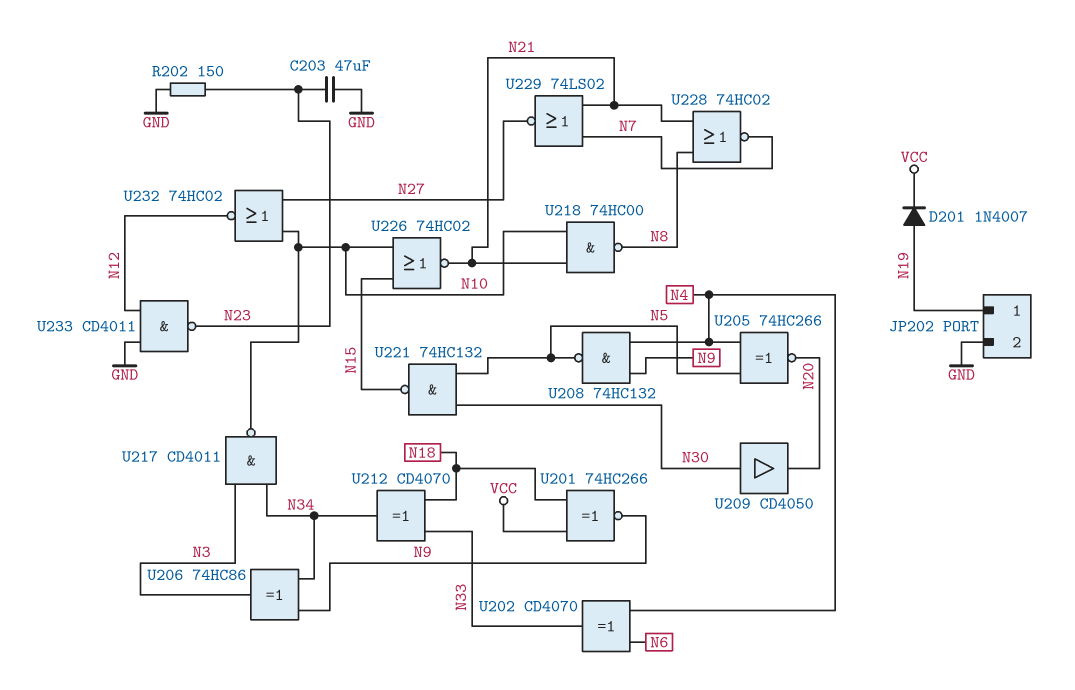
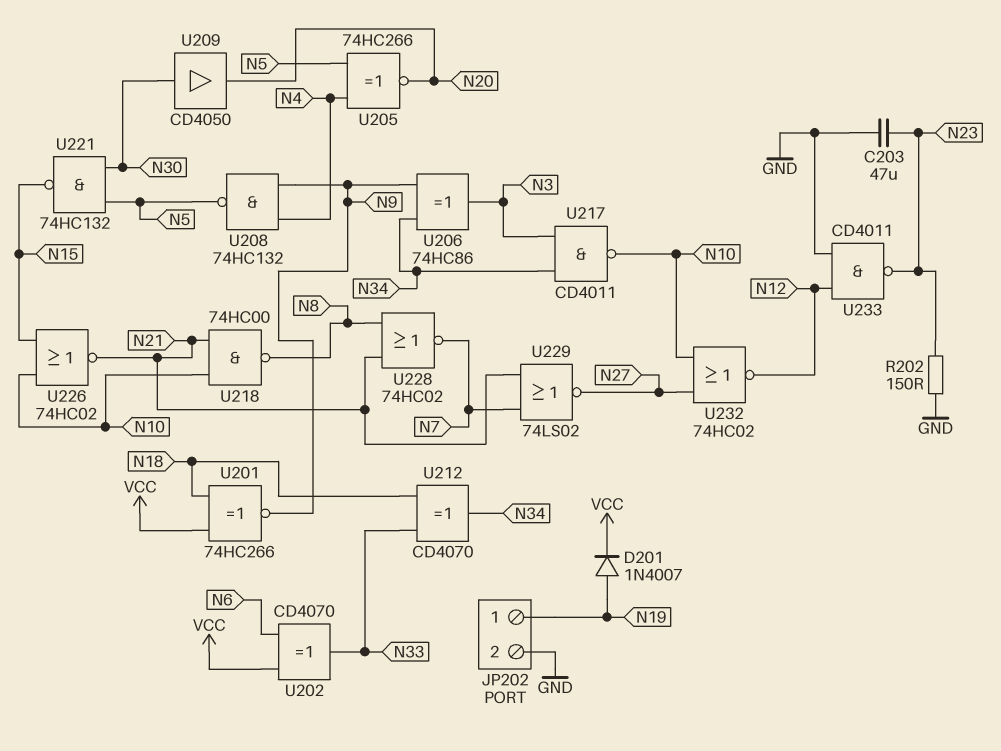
U202: XOR CD4070 (in N4, in N6, out N33) -> XOR CD4070 (in N6, in VCC, out N33)

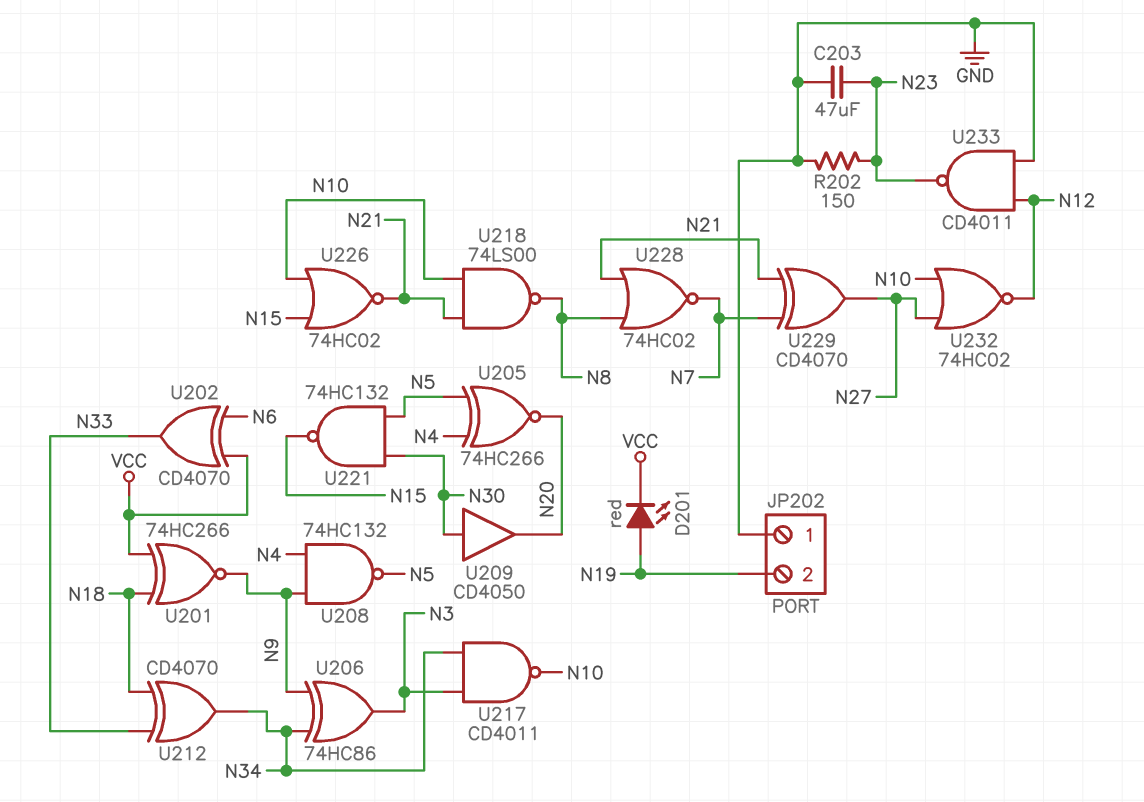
D201: diode 1N4007 (A N19, K VCC) -> LED red (A N19, K VCC)
JP202 pin 1: N19 -> GND
JP202 pin 2: GND -> N19
U218: NAND 74HC00 (in N10, in N21, out N8) -> NAND 74LS00 (in N10, in N21, out N8)
U229: NOR 74LS02 (in N7, in N21, out N27) -> XOR CD4070 (in N7, in N21, out N27)

